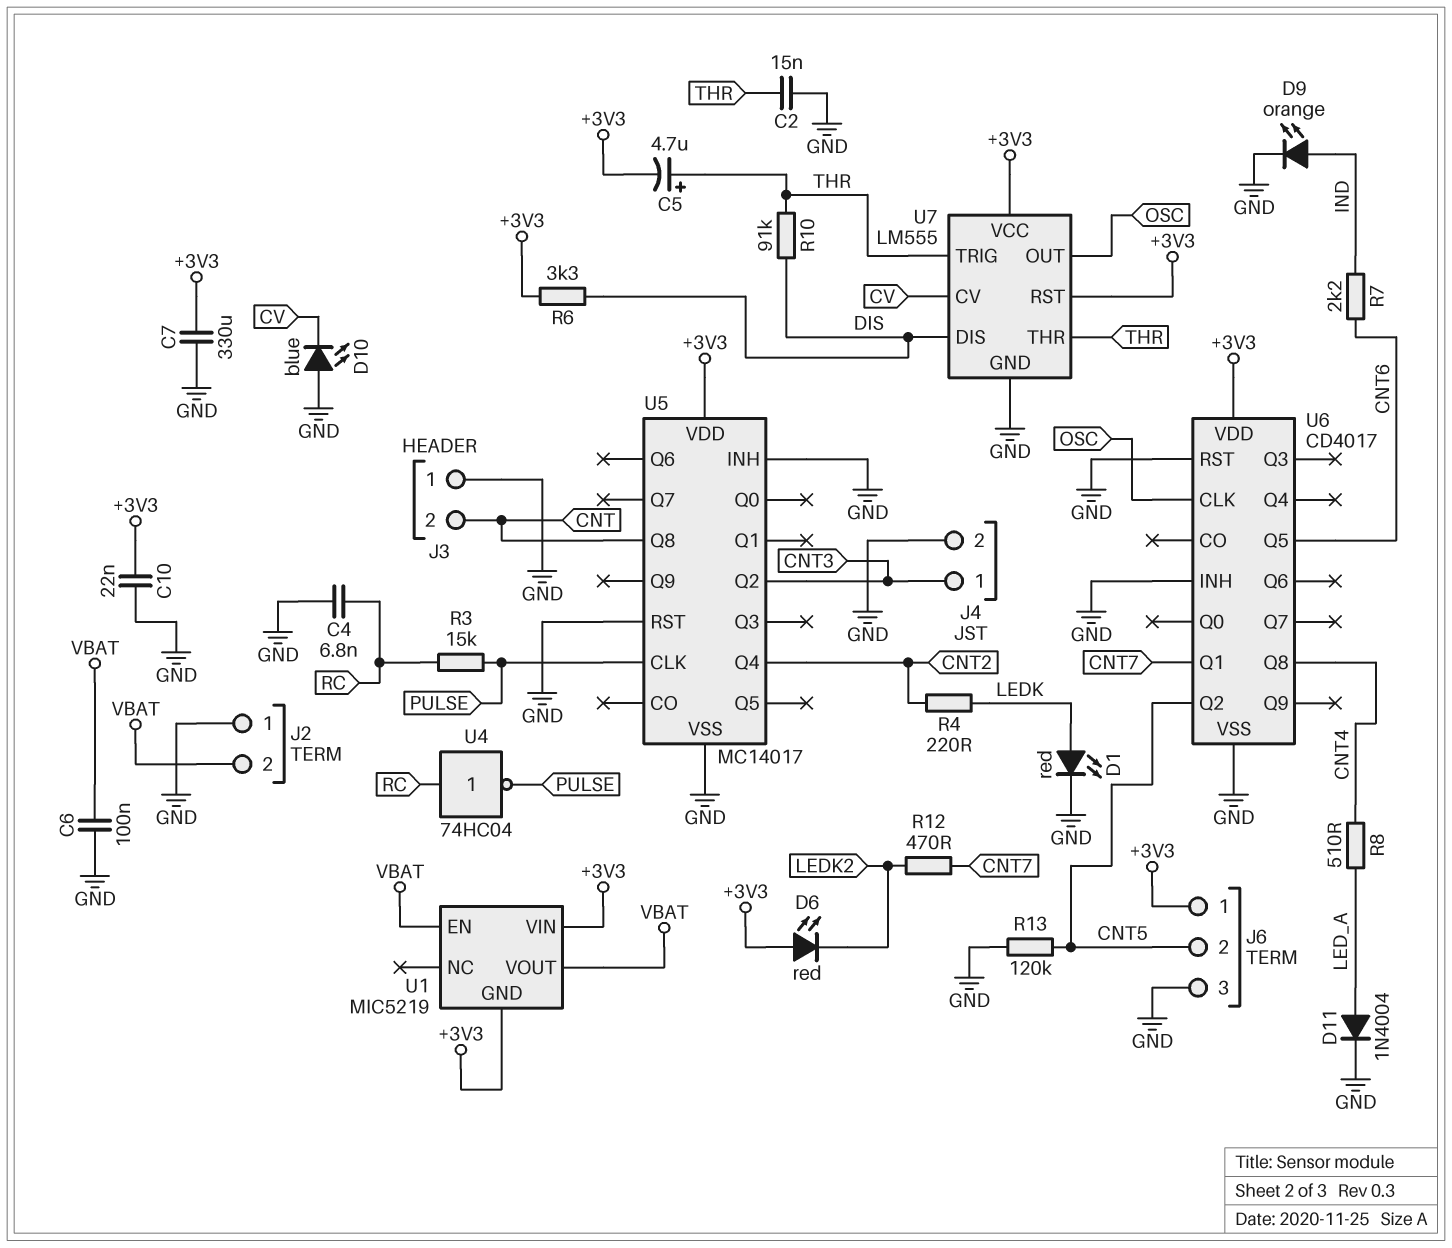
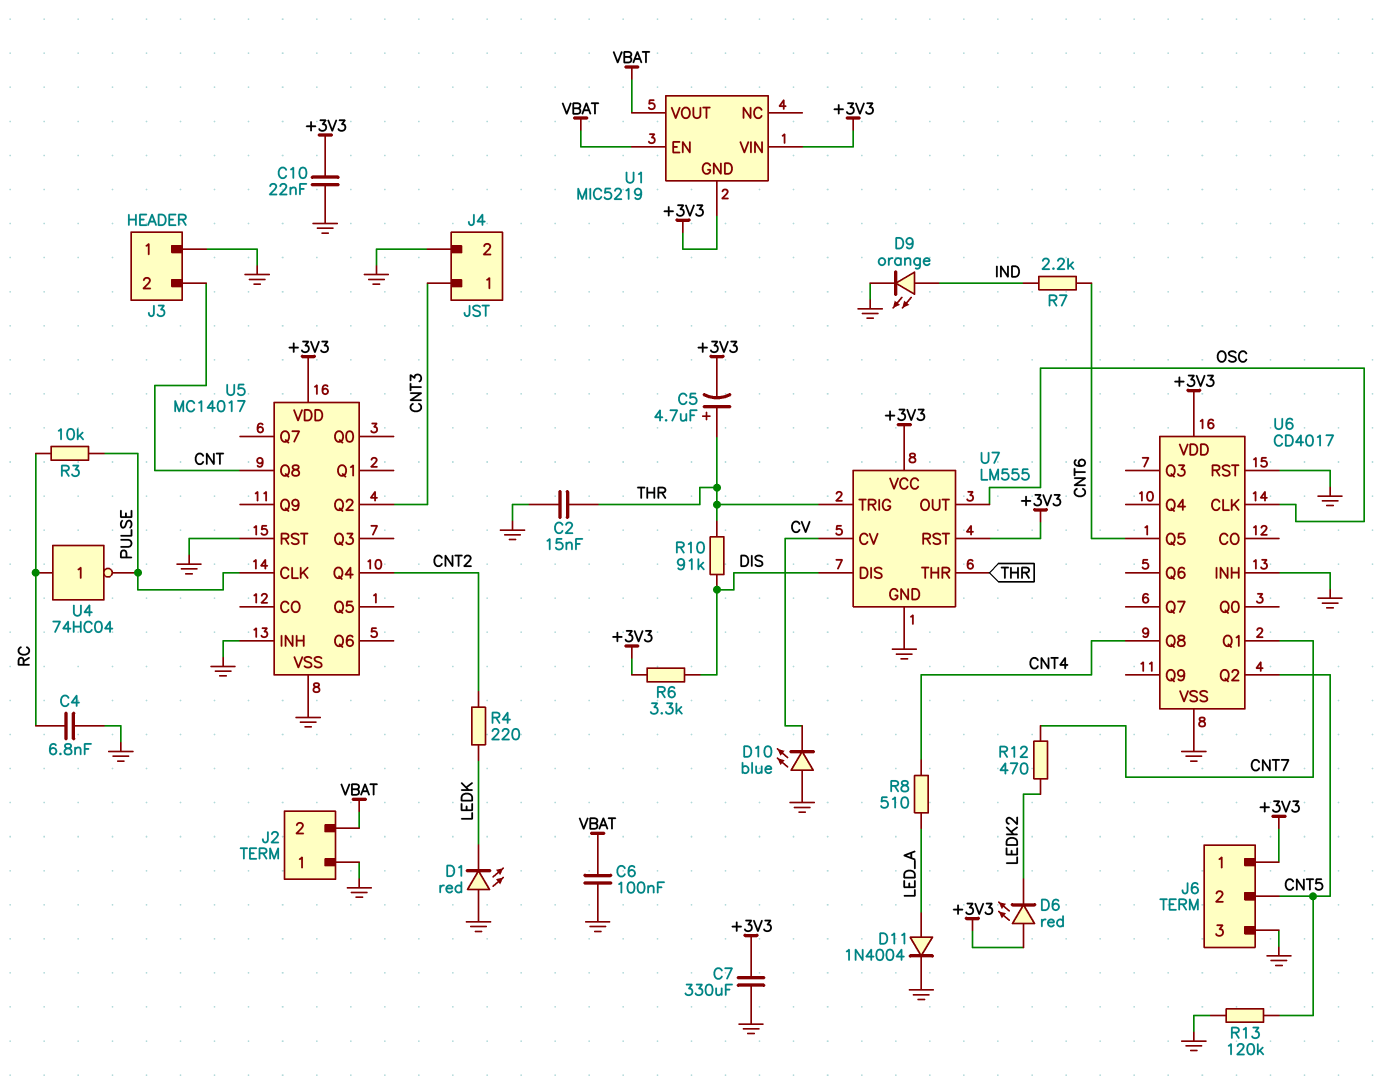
D1: LED red (A LEDK, K GND) -> LED red (A GND, K LEDK)
R3: 15k (PULSE, RC) -> 10k (PULSE, RC)

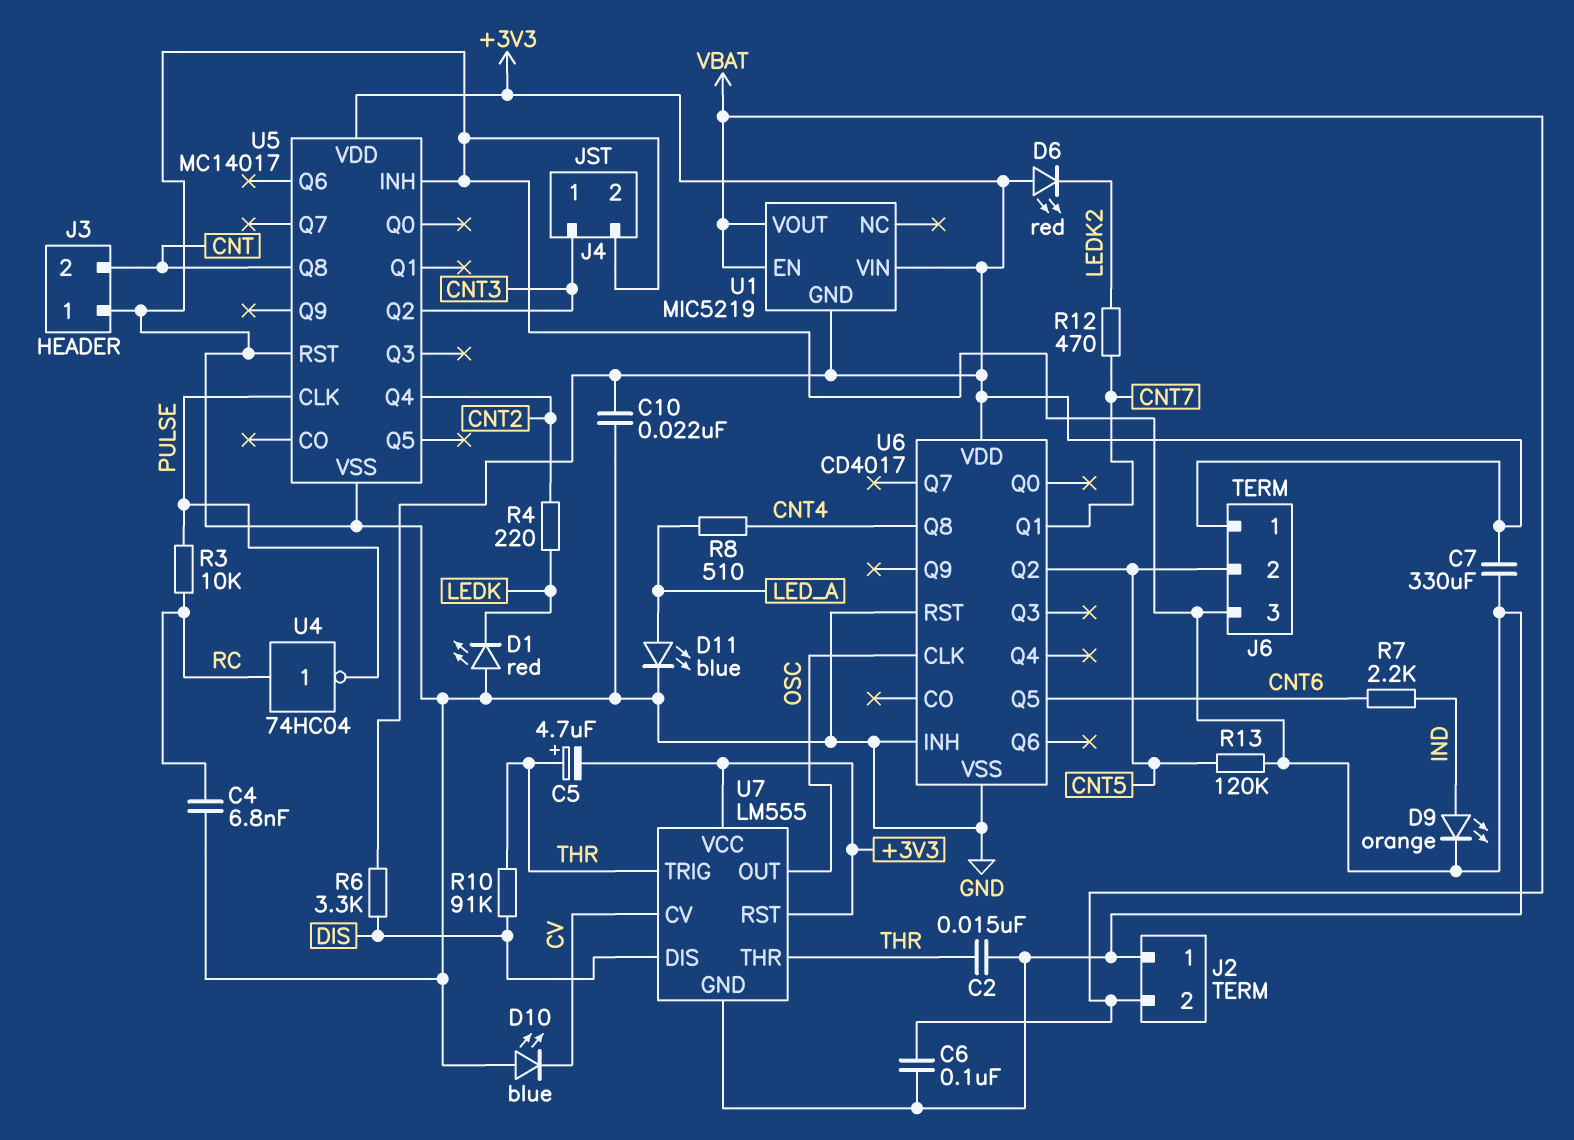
D11: diode 1N4004 (A LED_A, K GND) -> LED blue (A LED_A, K GND)

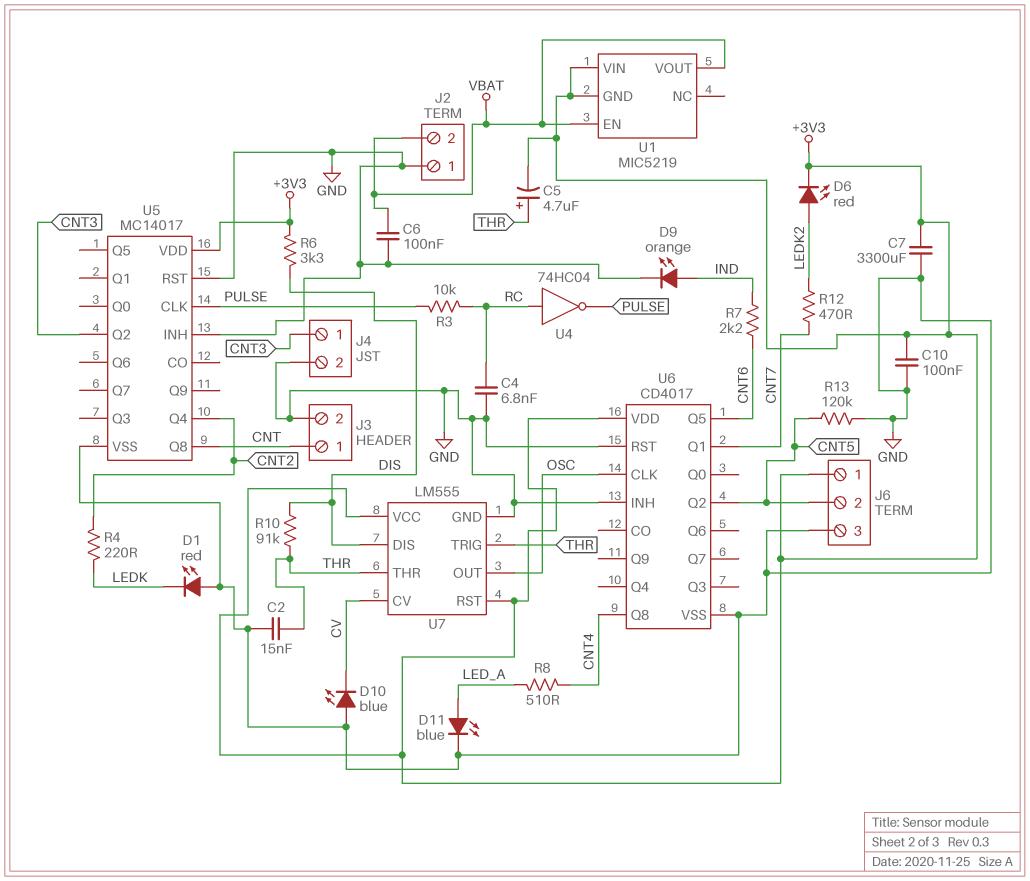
C7: 330uF (+3V3, GND) -> 3300uF (+3V3, GND)
C10: 22nF (+3V3, GND) -> 100nF (+3V3, GND)
D6: LED red (A +3V3, K LEDK2) -> LED red (A LEDK2, K +3V3)
J3 pin 1: GND -> CNT
J3 pin 2: CNT -> GND

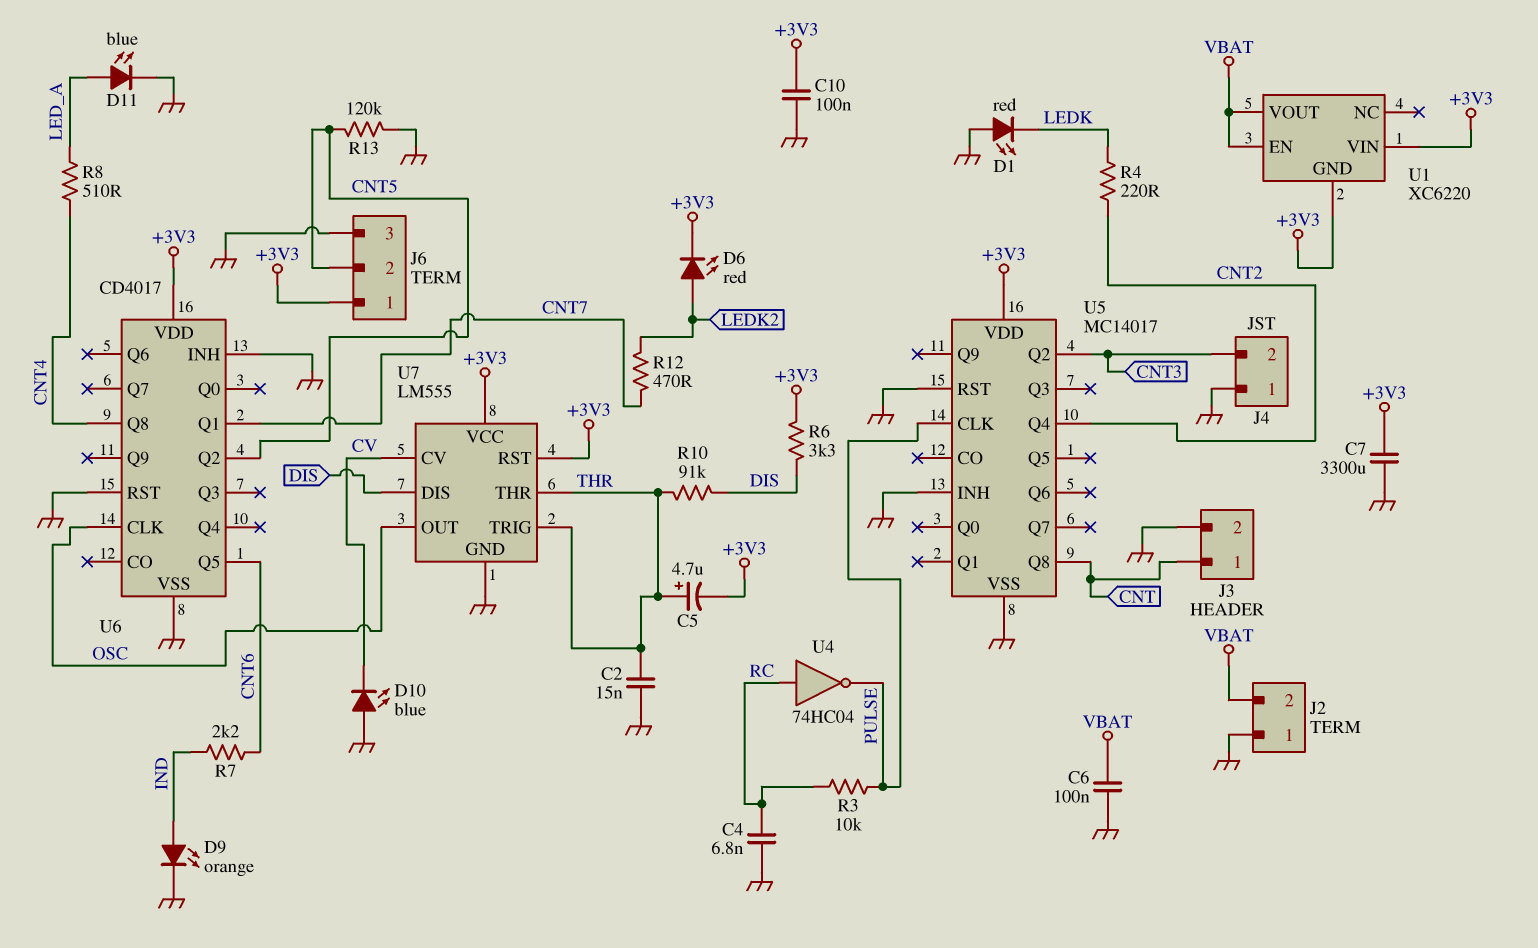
J4 pin 1: CNT3 -> GND
J4 pin 2: GND -> CNT3
U1: MIC5219 -> XC6220

